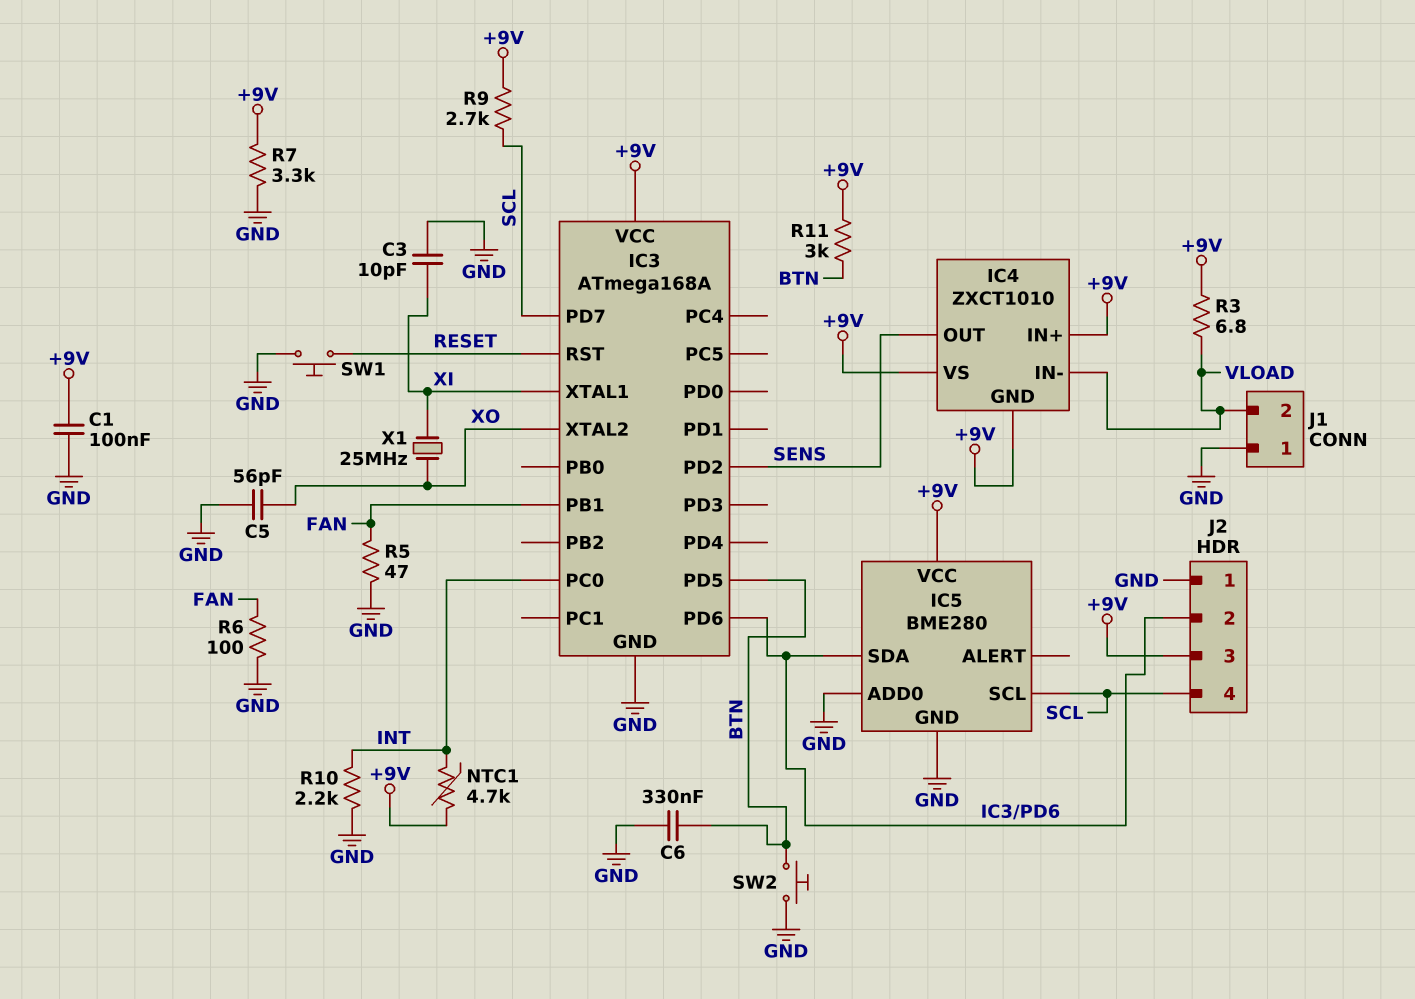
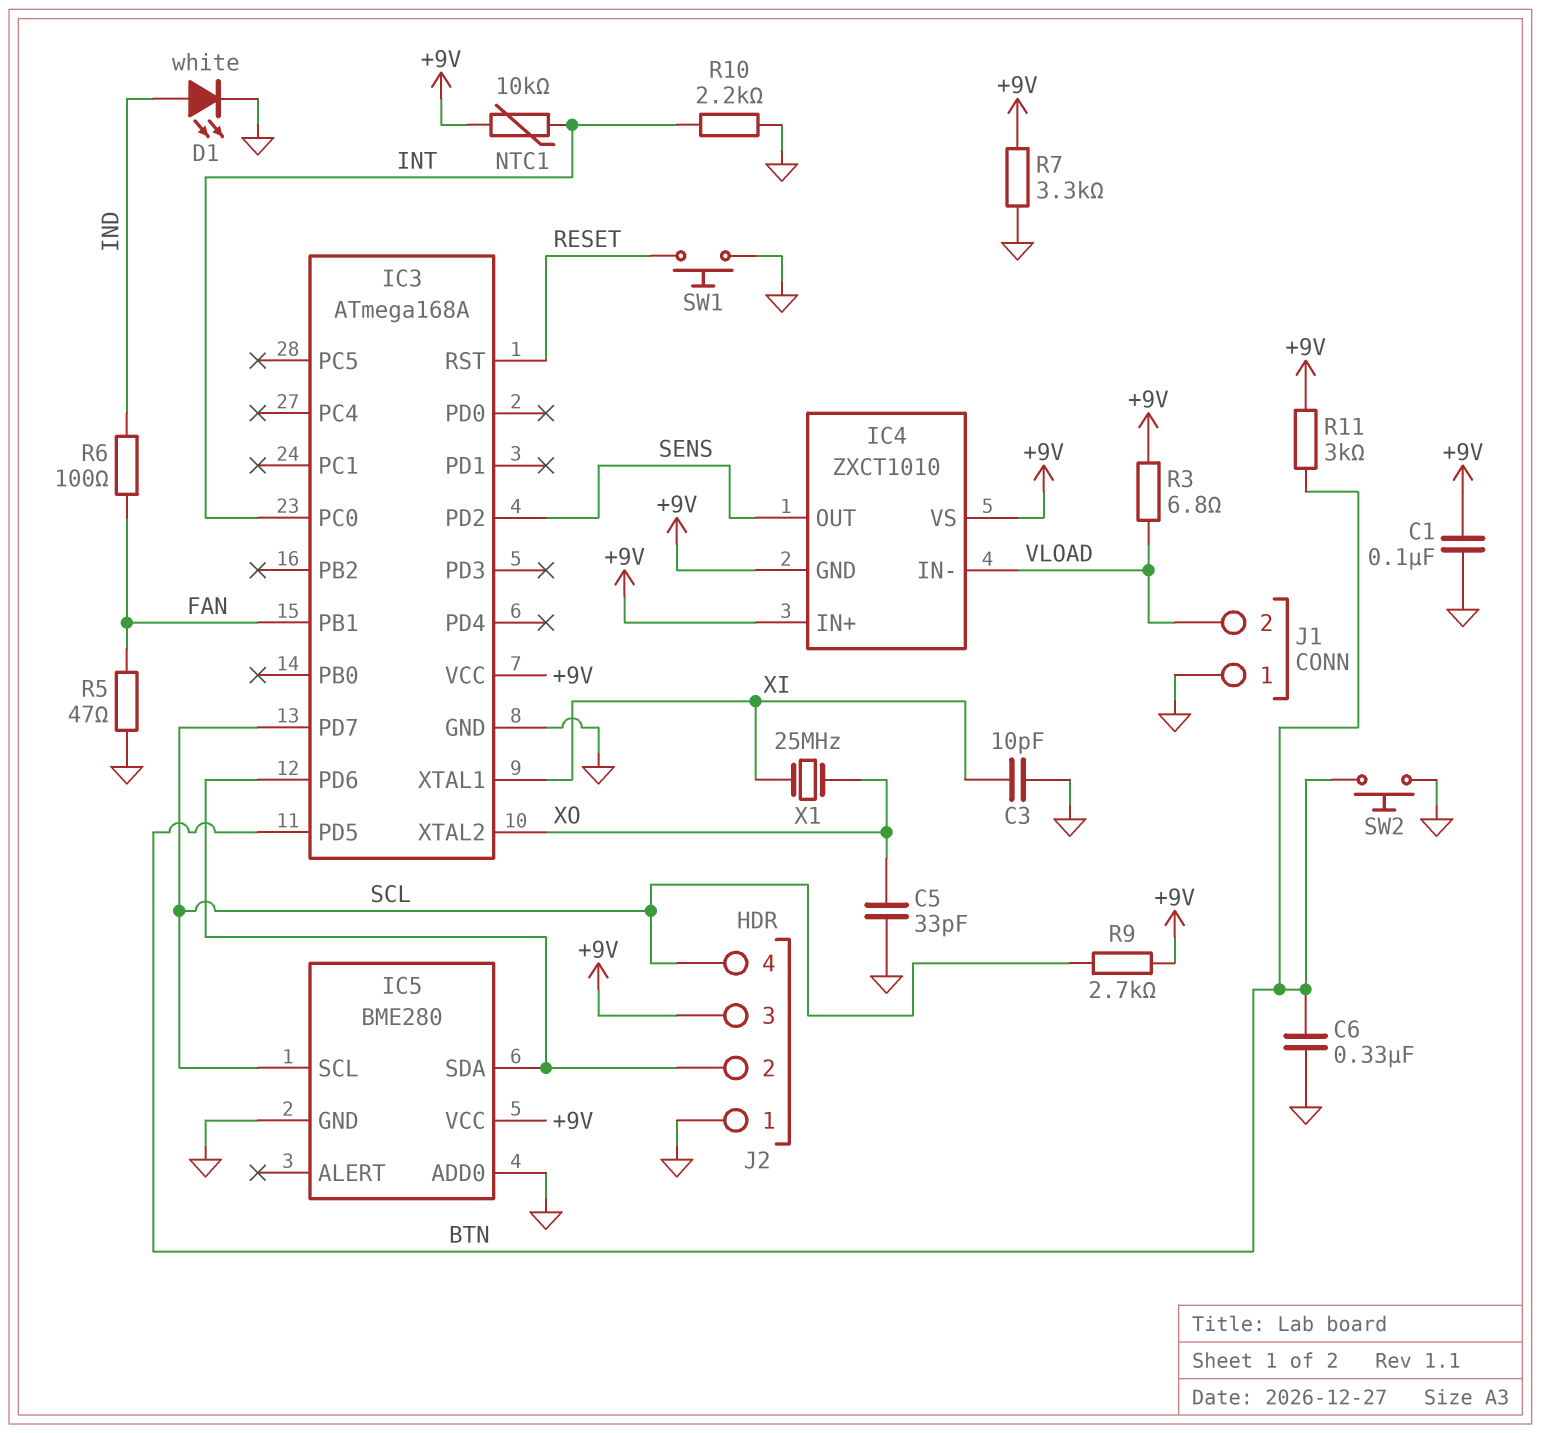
C5: 56pF (GND, XO) -> 33pF (GND, XO)
D1: none -> LED white (A IND, K GND)
NTC1: 4.7k (+9V, INT) -> 10k (+9V, INT)
R6: 100 (FAN, GND) -> 100 (FAN, IND)

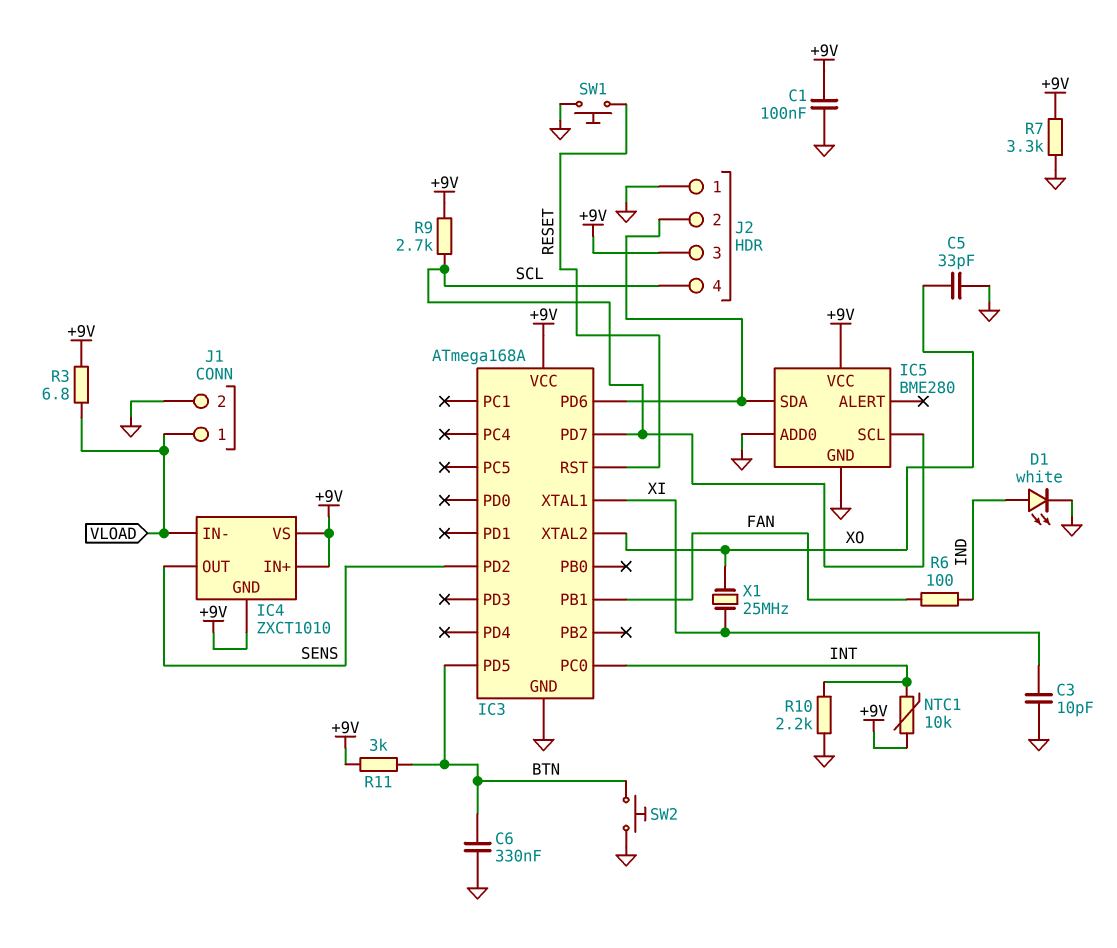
J1 pin 1: GND -> VLOAD
J1 pin 2: VLOAD -> GND
R5: 47 (FAN, GND) -> none

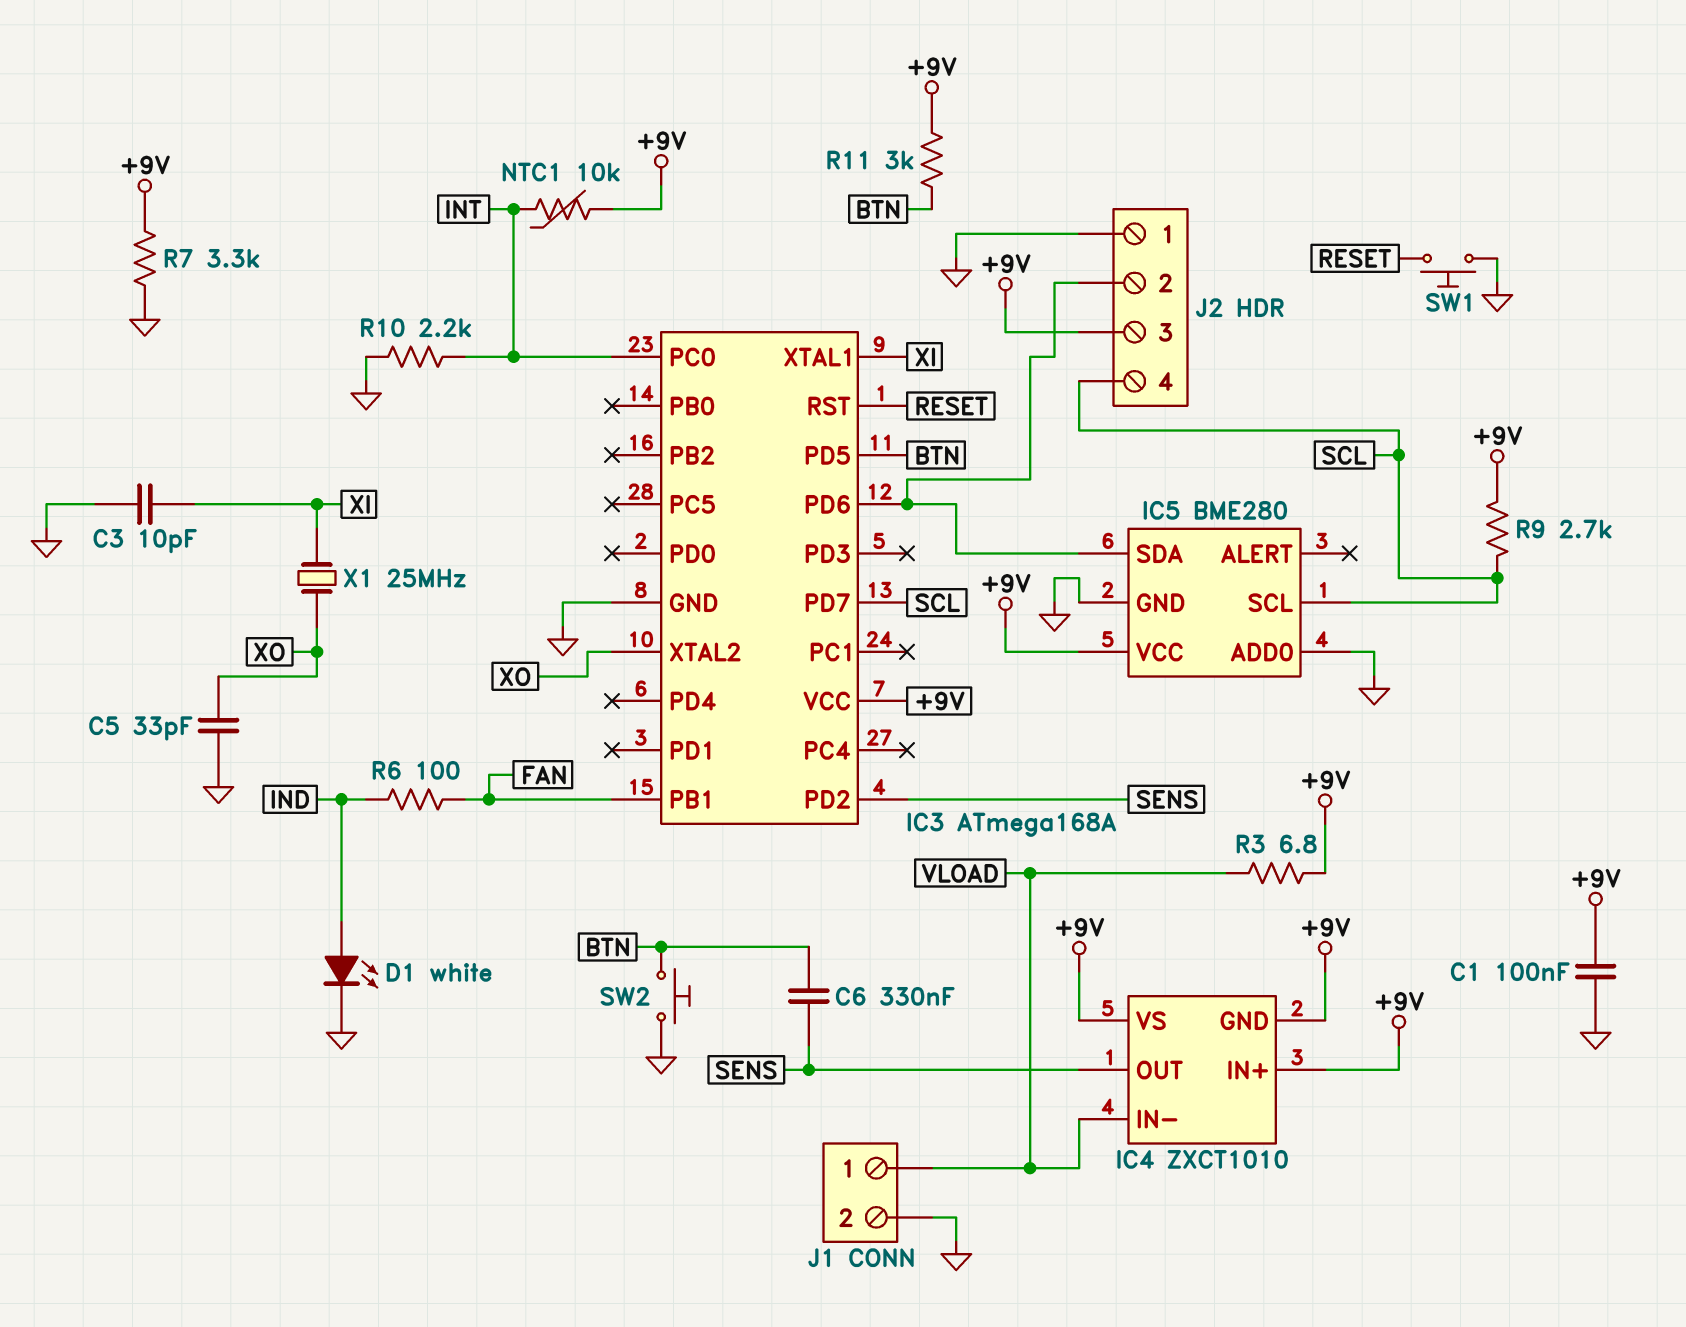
C6: 330nF (BTN, GND) -> 330nF (BTN, SENS)

